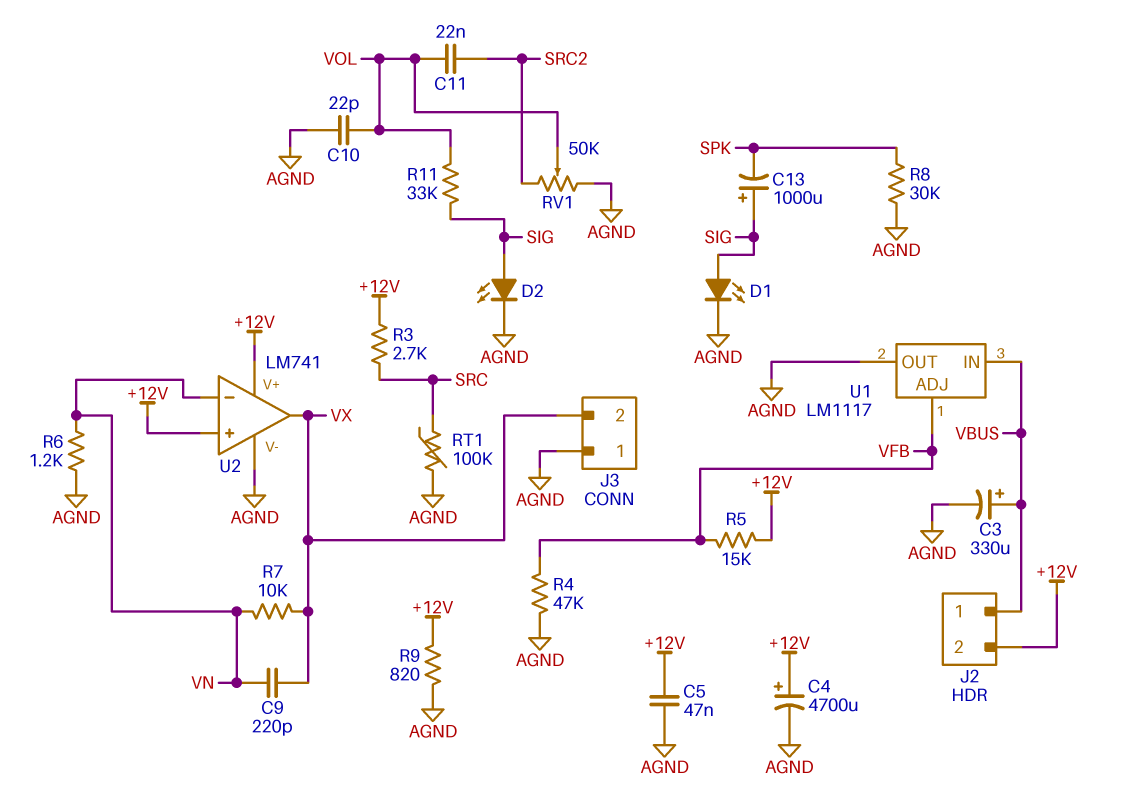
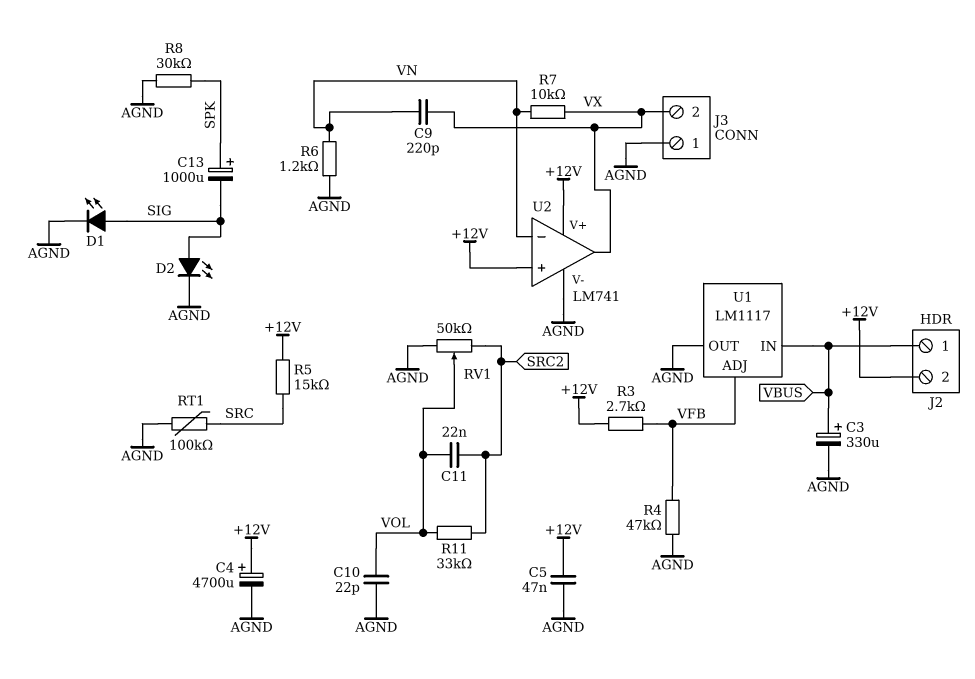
C13: 1000uF (plus SIG, minus SPK) -> 1000uF (plus SPK, minus SIG)
R3: 2.7k (+12V, SRC) -> 2.7k (+12V, VFB)
R5: 15k (+12V, VFB) -> 15k (+12V, SRC)
R9: 820 (+12V, AGND) -> none
R11: 33k (SIG, VOL) -> 33k (SRC2, VOL)

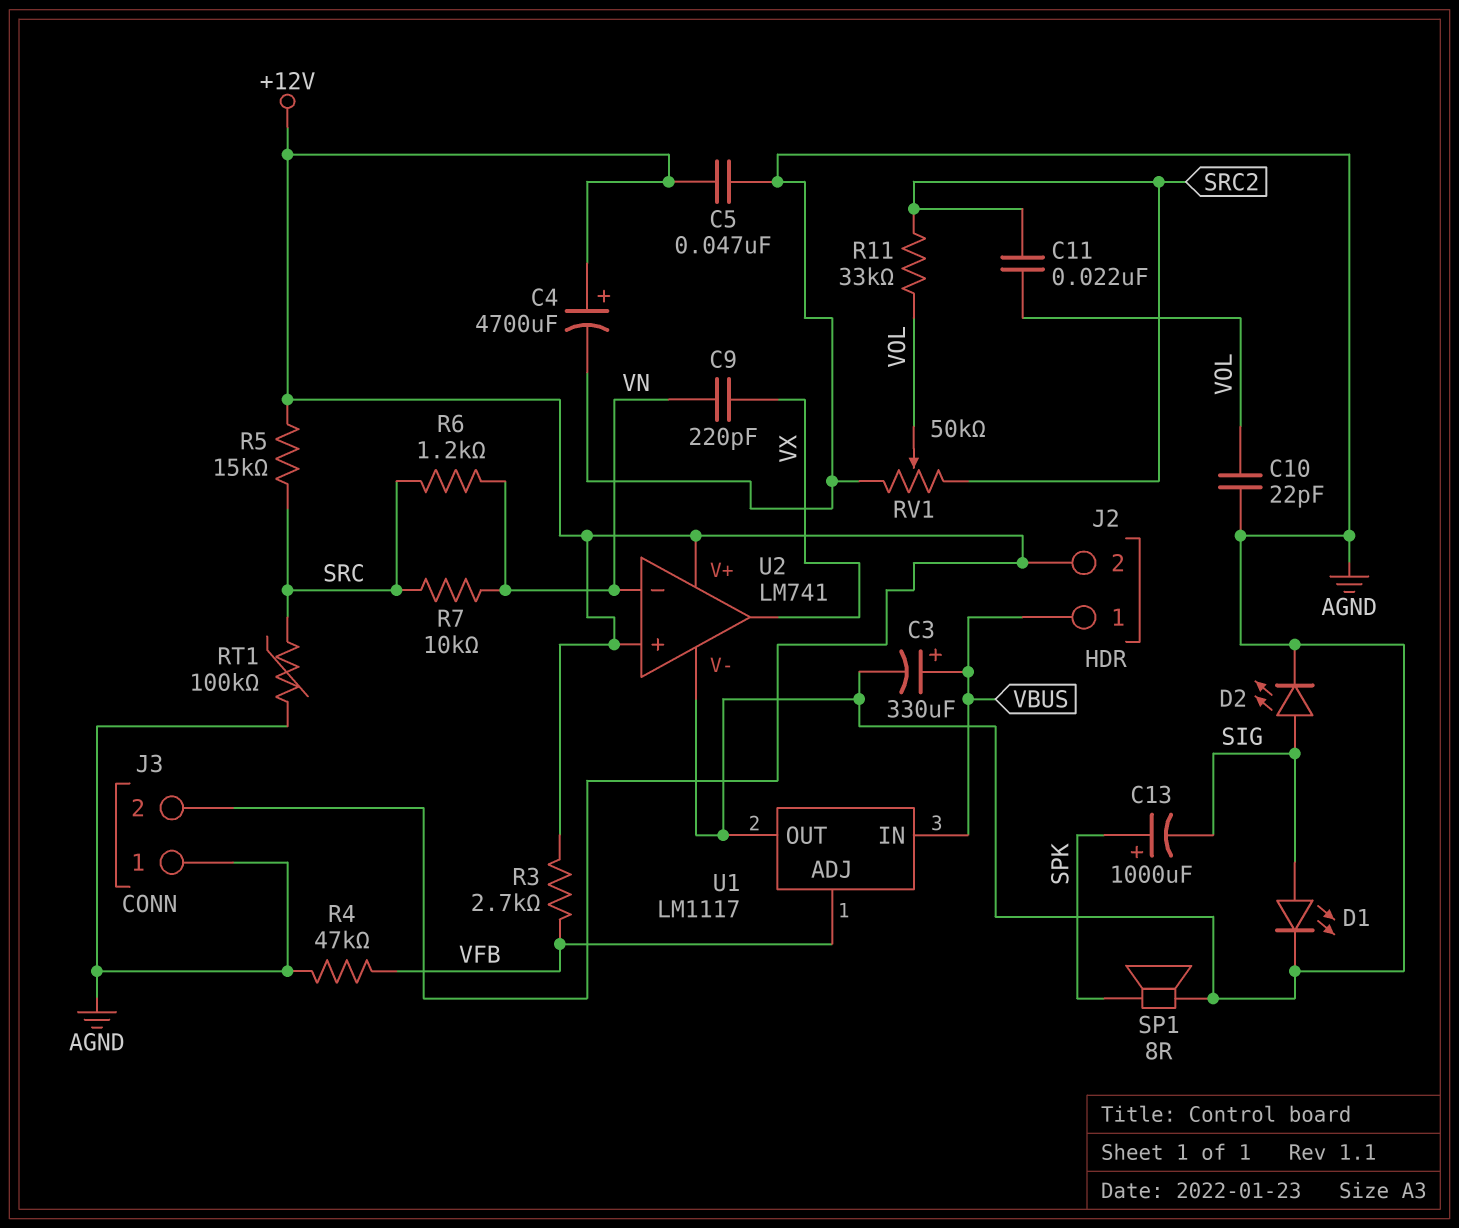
J3 pin 2: VX -> +12V
R6: 1.2k (AGND, VN) -> 1.2k (SRC, VN)
R7: 10k (VN, VX) -> 10k (SRC, VN)
R8: 30k (AGND, SPK) -> none
SP1: none -> speaker 8R (AGND, SPK)

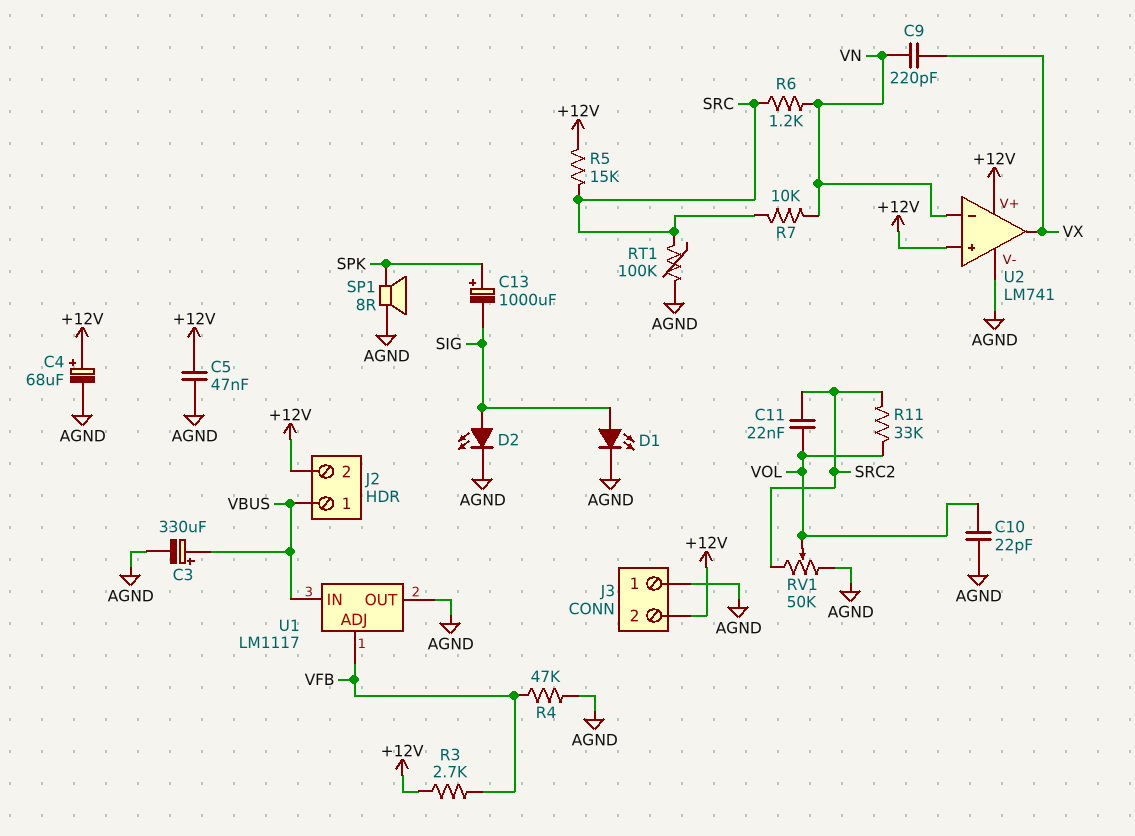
C4: 4700uF (plus +12V, minus AGND) -> 68uF (plus +12V, minus AGND)

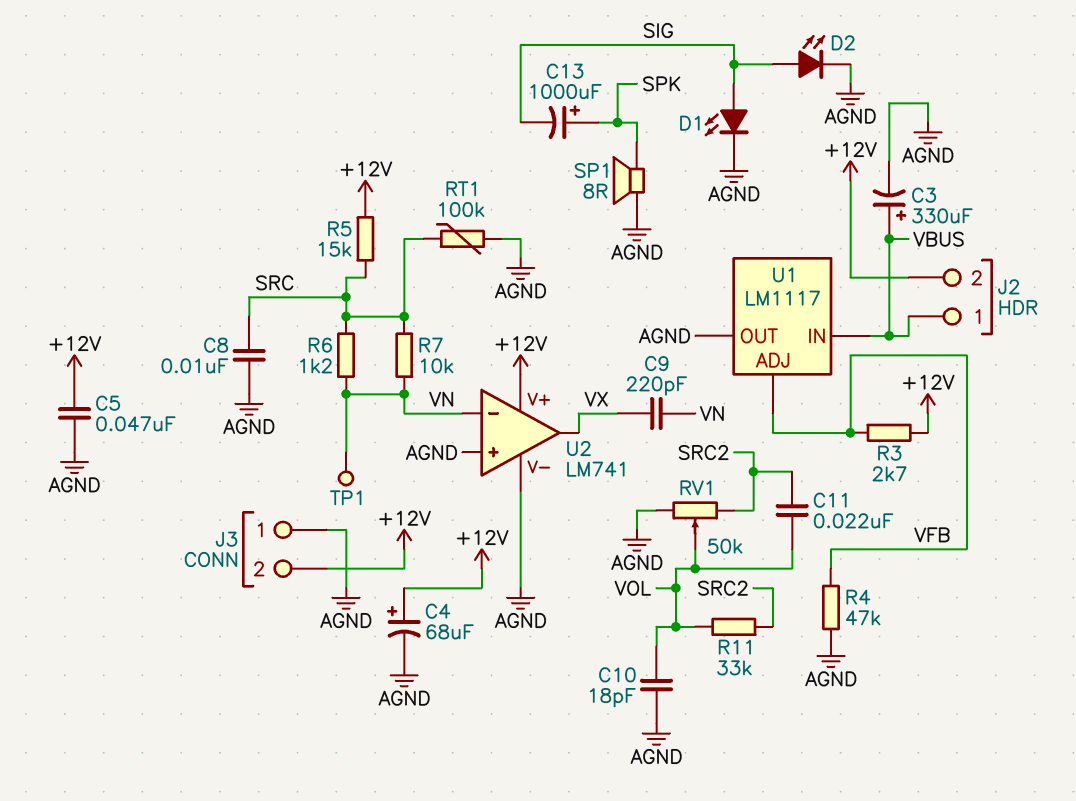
C8: none -> 10nF (AGND, SRC)
C10: 22pF (AGND, VOL) -> 18pF (AGND, VOL)
TP1: none -> test point (VN)
U2 pin in+: +12V -> AGND

